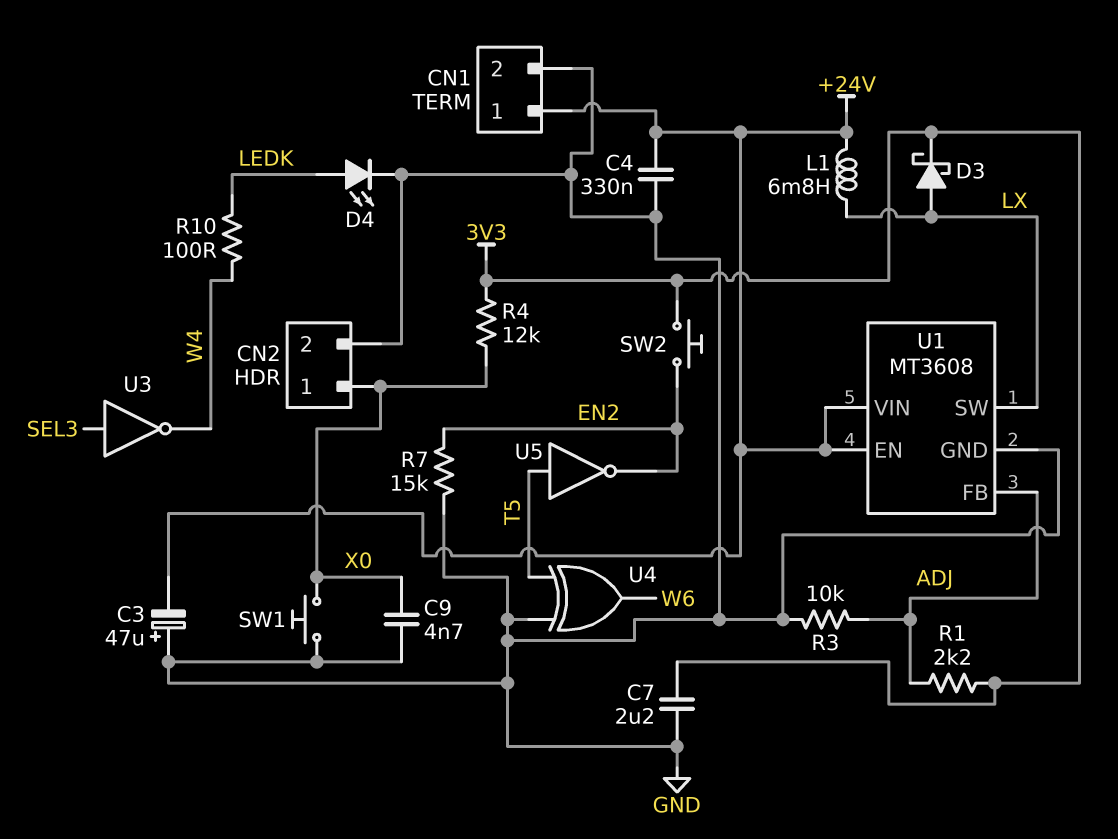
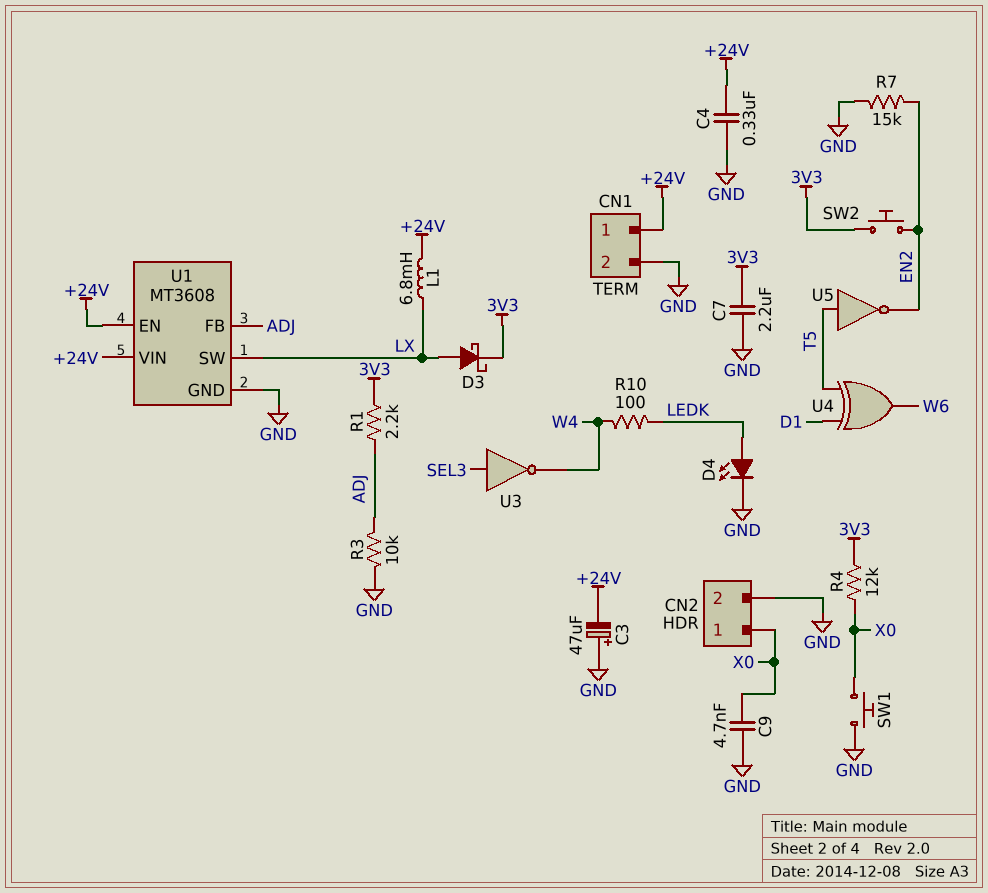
U4: XOR (in GND, in T5, out W6) -> XOR (in D1, in T5, out W6)

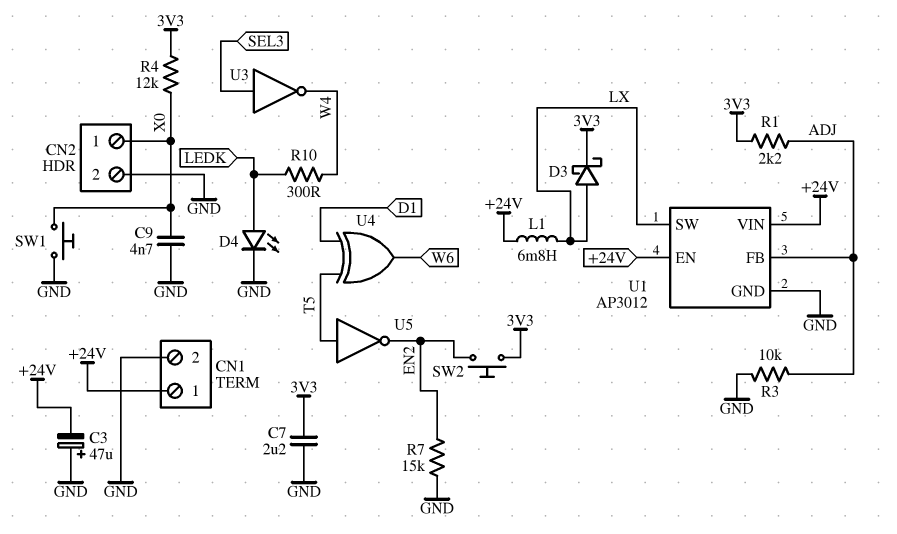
C4: 330nF (+24V, GND) -> none
R10: 100 (LEDK, W4) -> 300 (LEDK, W4)
U1: MT3608 -> AP3012

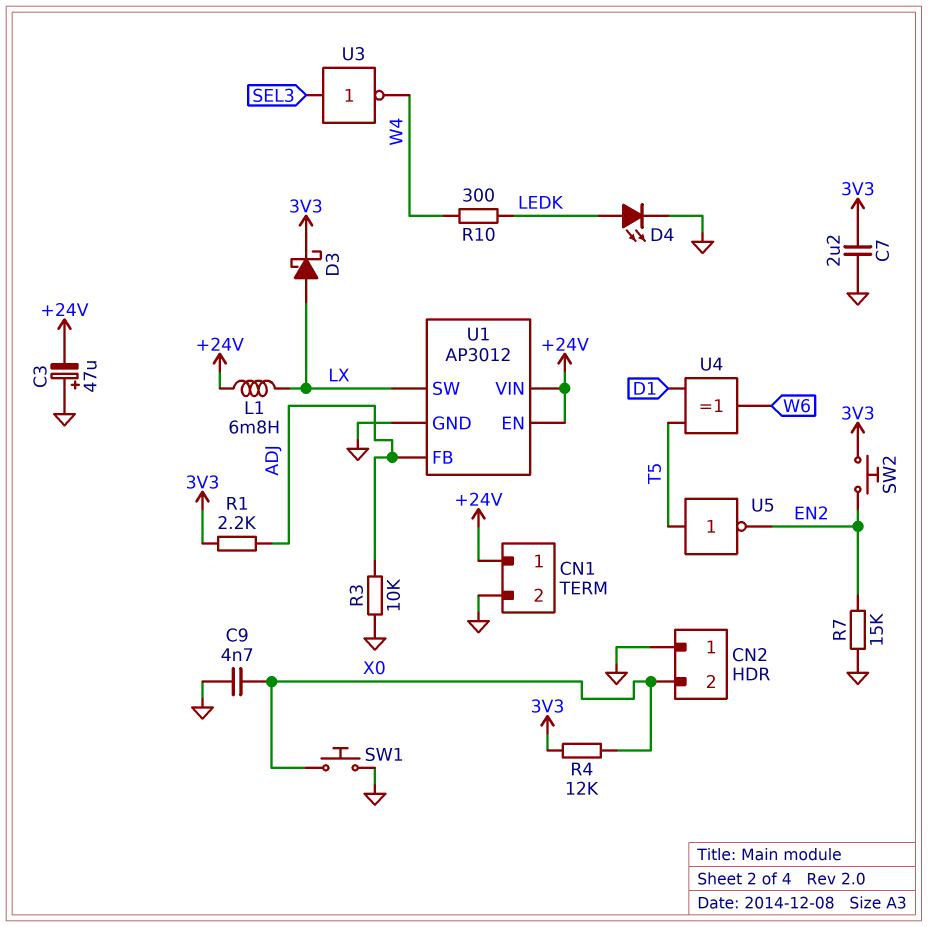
CN2 pin 1: X0 -> GND
CN2 pin 2: GND -> X0

